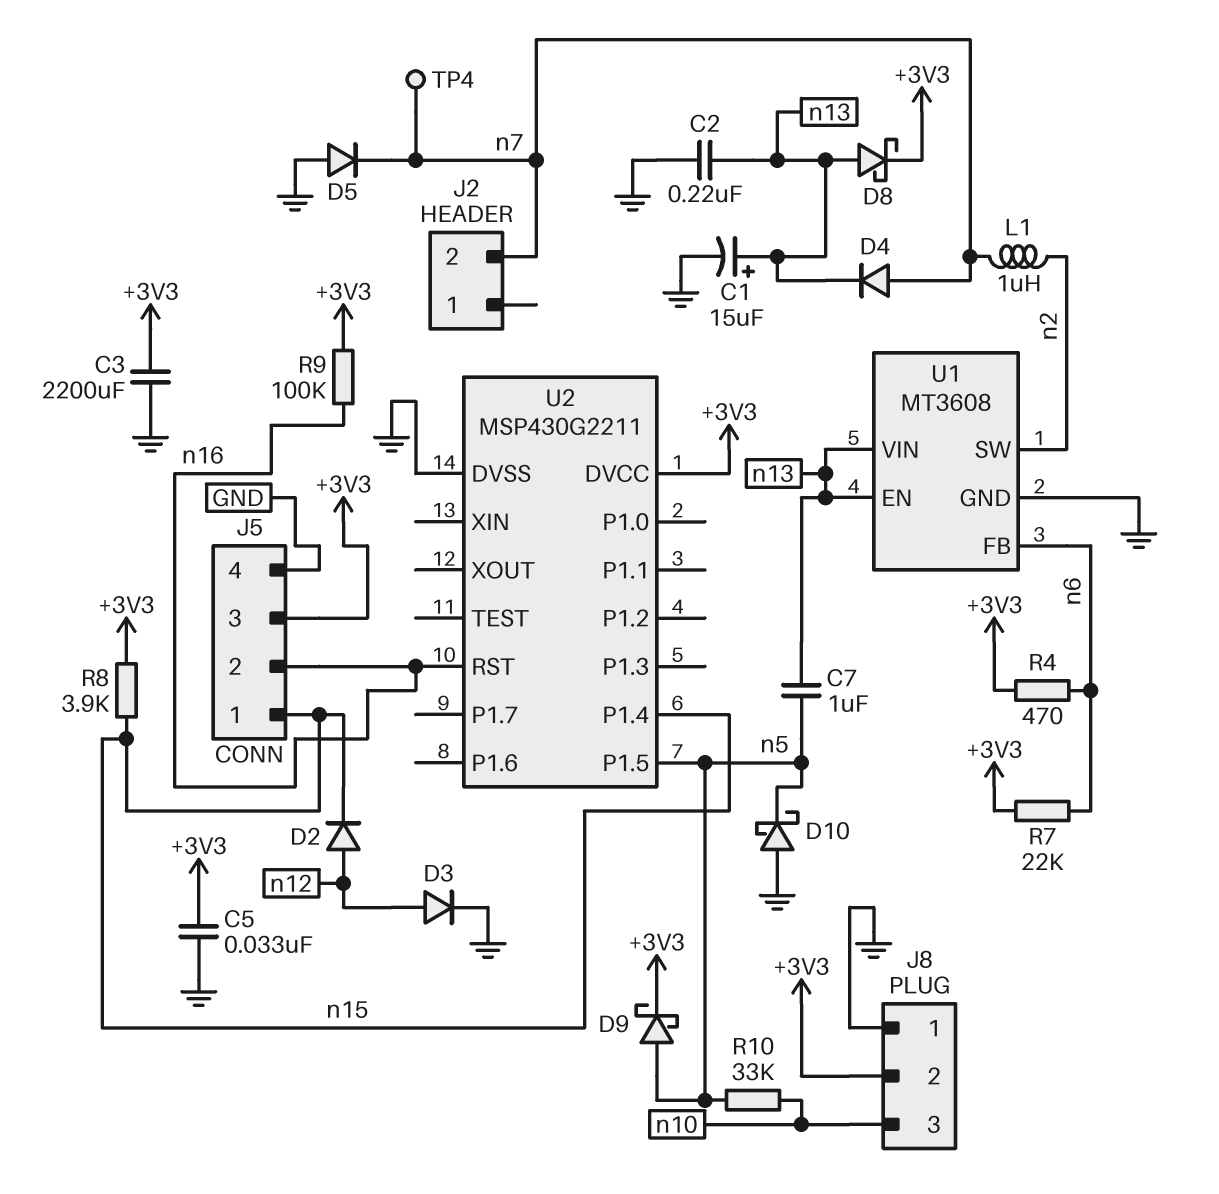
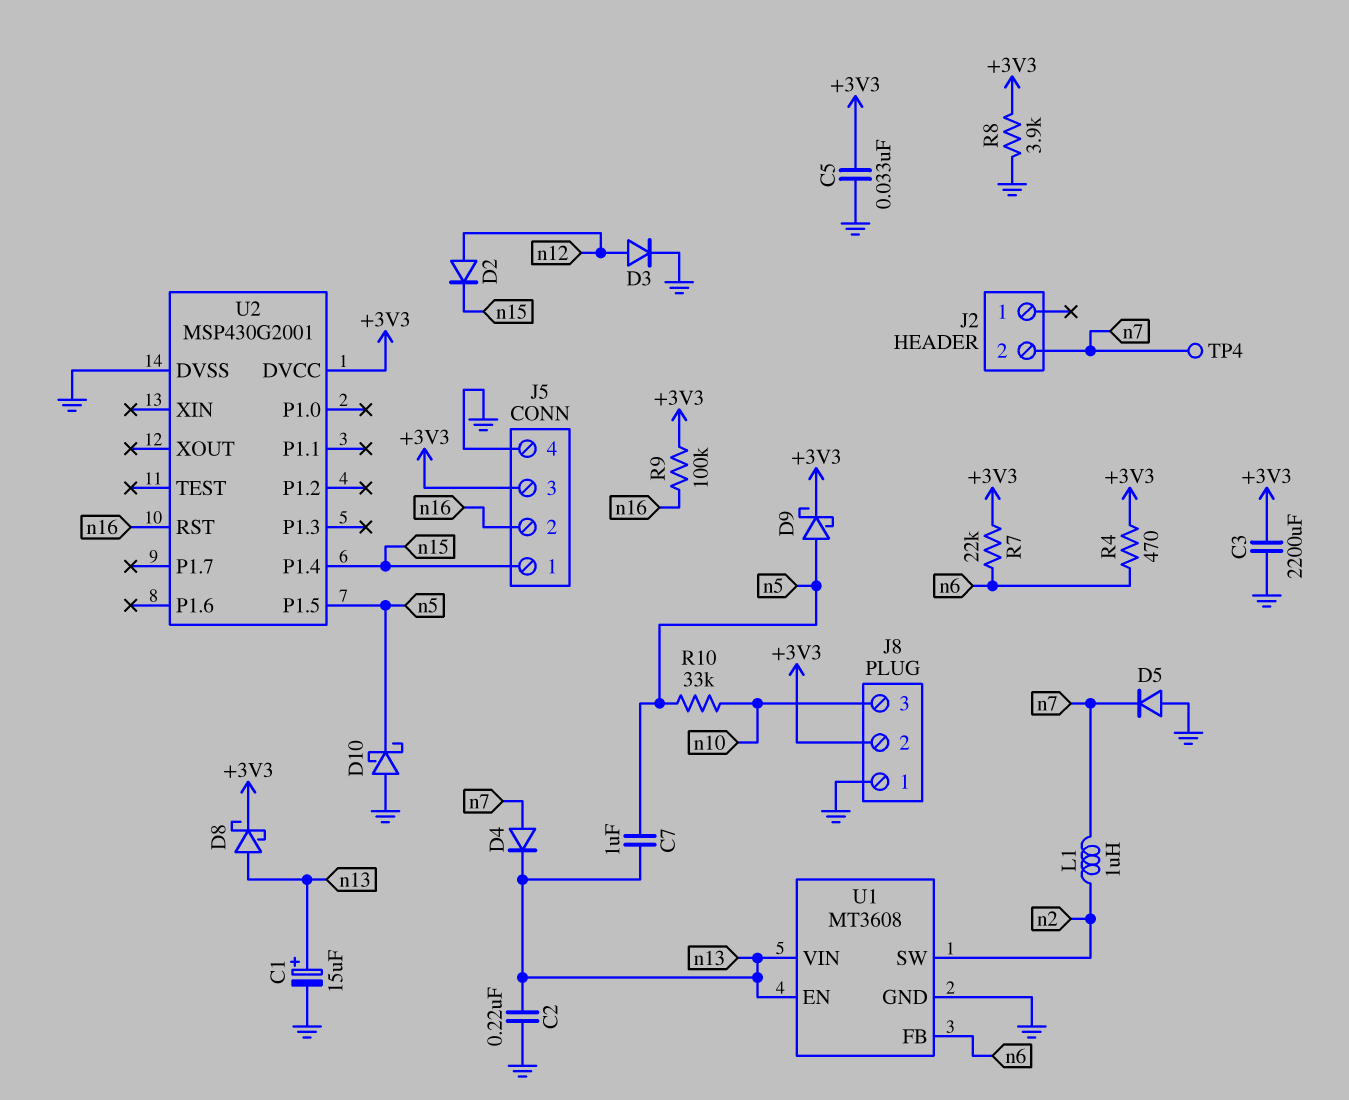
R8: 3.9k (+3V3, n15) -> 3.9k (+3V3, GND)
U2: MSP430G2211 -> MSP430G2001

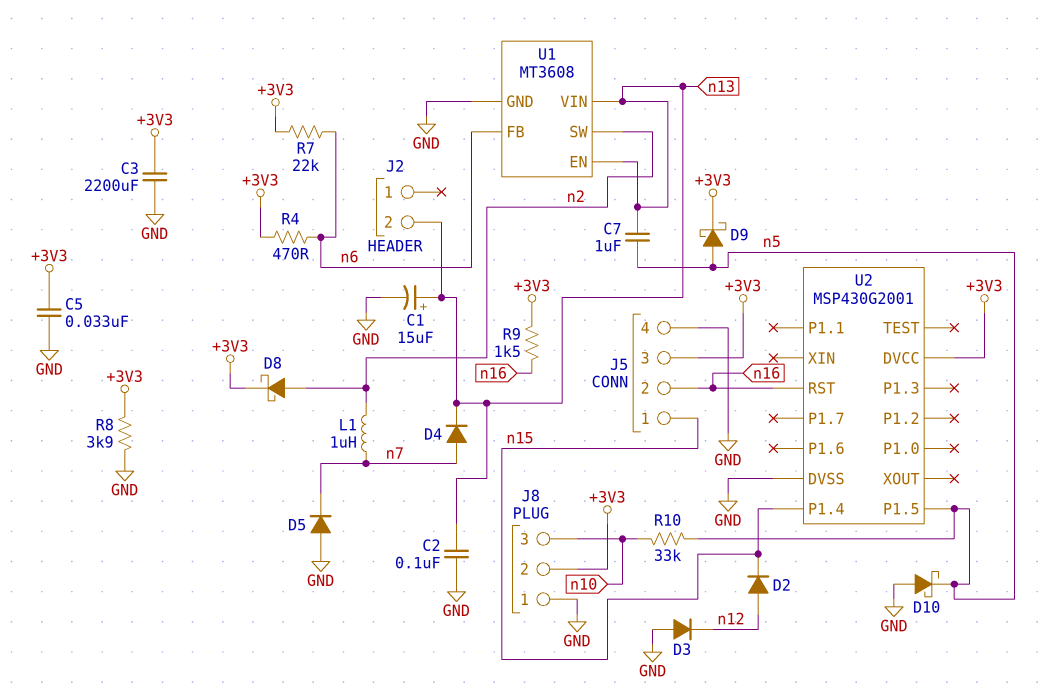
C2: 220nF (GND, n13) -> 100nF (GND, n13)
D3: diode (A n12, K GND) -> diode (A GND, K n12)
D8: schottky (A n13, K +3V3) -> schottky (A n2, K +3V3)
J2 pin 2: n7 -> n13
R9: 100k (+3V3, n16) -> 1.5k (+3V3, n16)
TP4: test point (n7) -> none

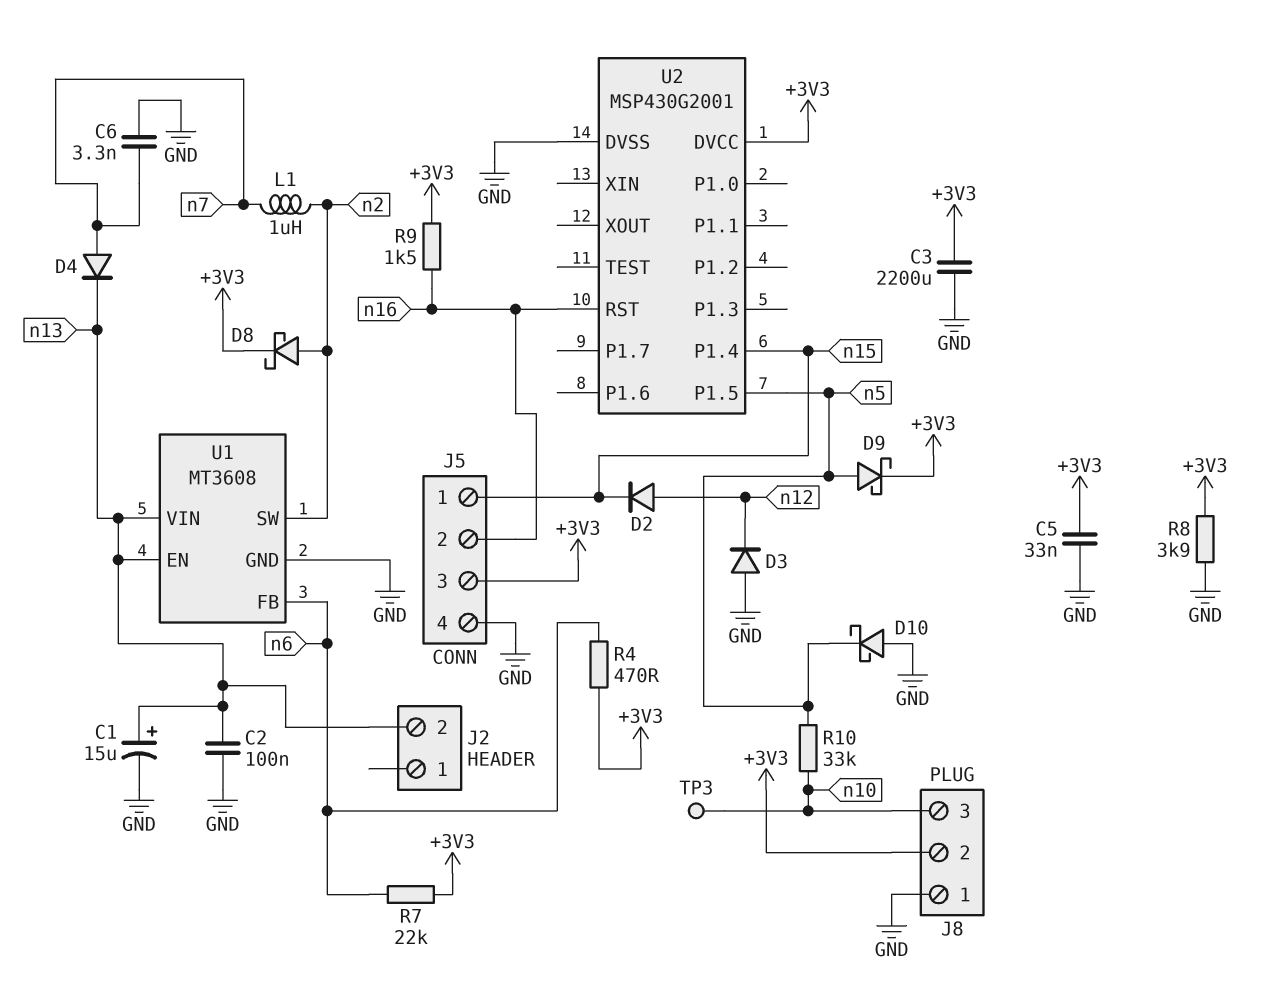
C6: none -> 3.3nF (GND, n7)
C7: 1uF (n5, n13) -> none
D5: diode (A GND, K n7) -> none
TP3: none -> test point (n10)

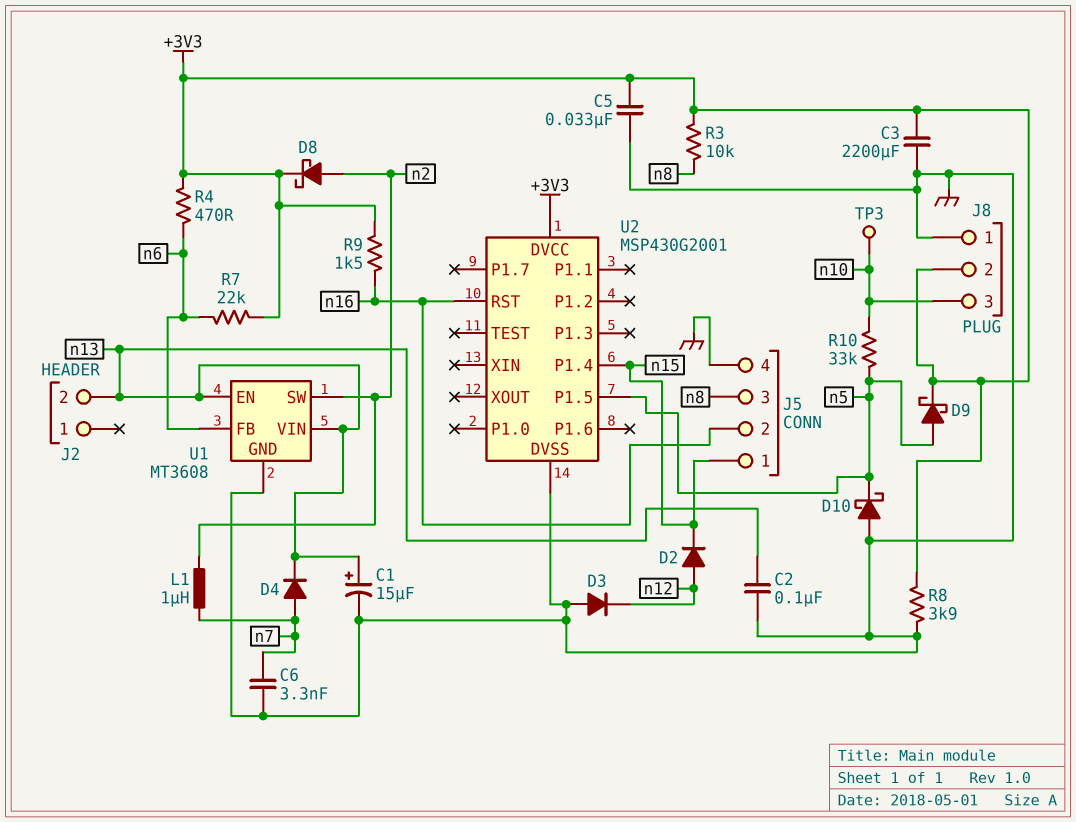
J5 pin 3: +3V3 -> n8
R3: none -> 10k (+3V3, n8)

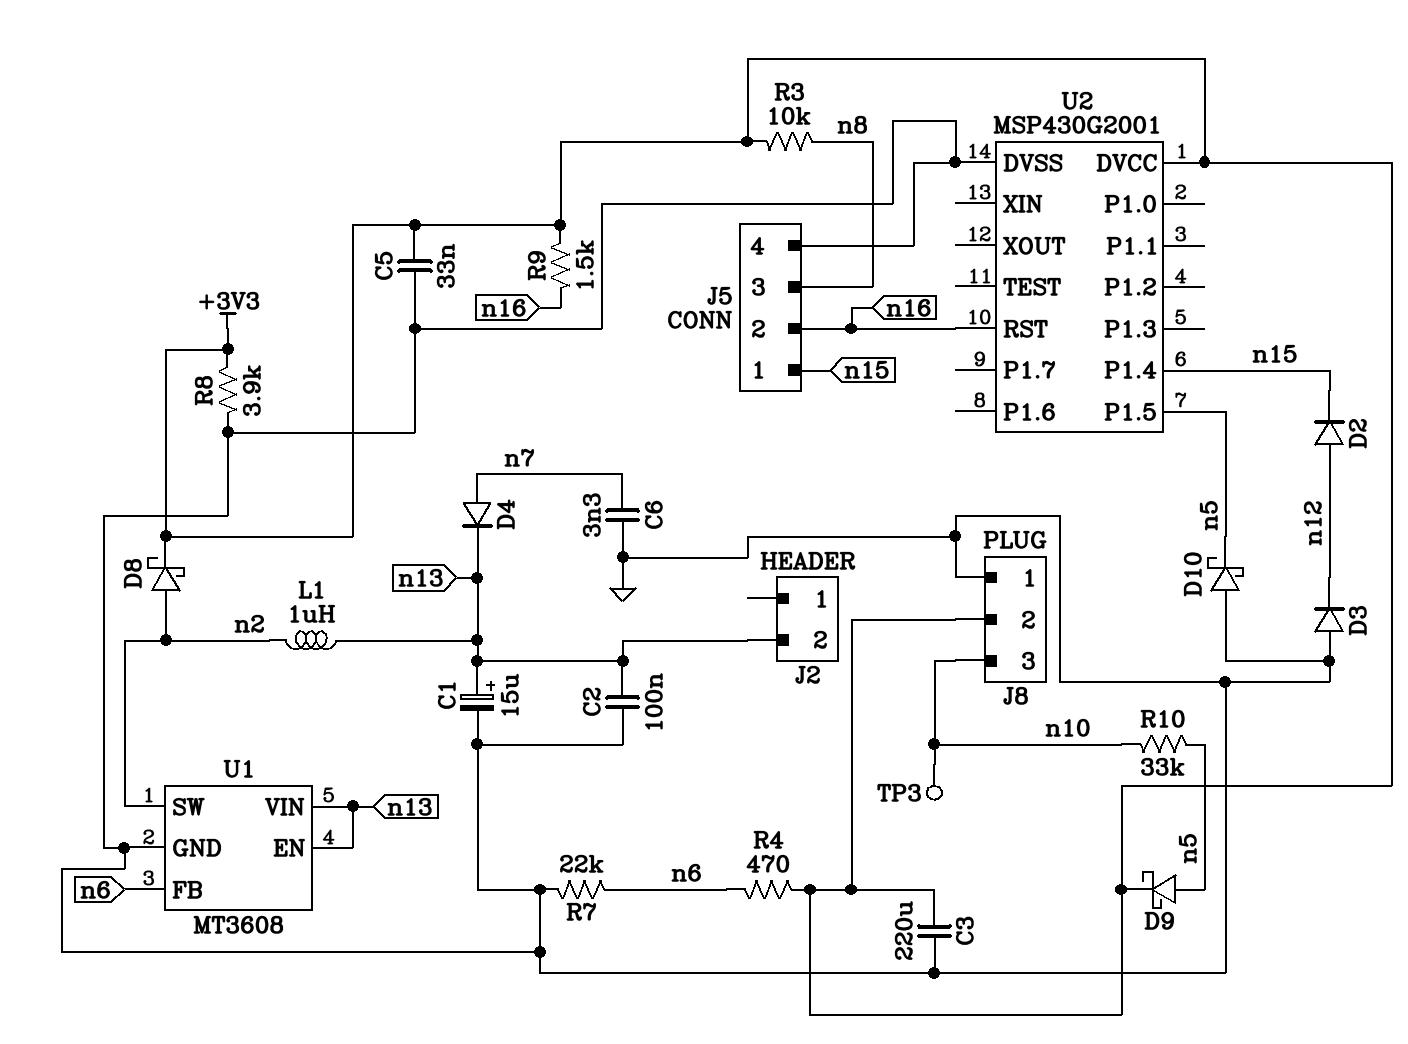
C3: 2200uF (+3V3, GND) -> 220uF (+3V3, GND)
L1: 1uH (n2, n7) -> 1uH (n2, n13)
R7: 22k (+3V3, n6) -> 22k (GND, n6)

